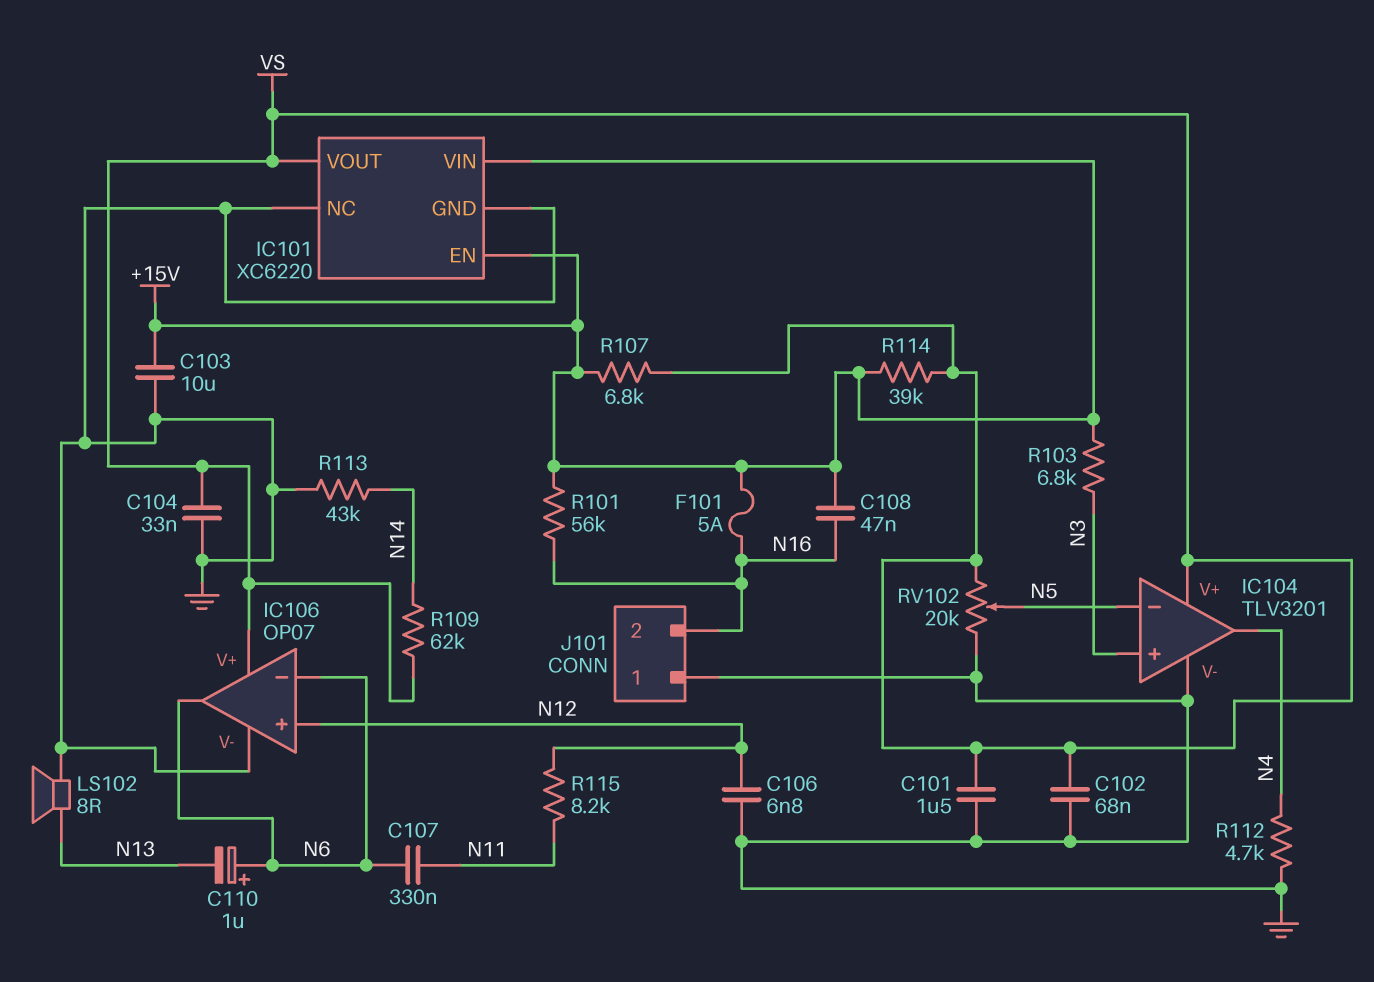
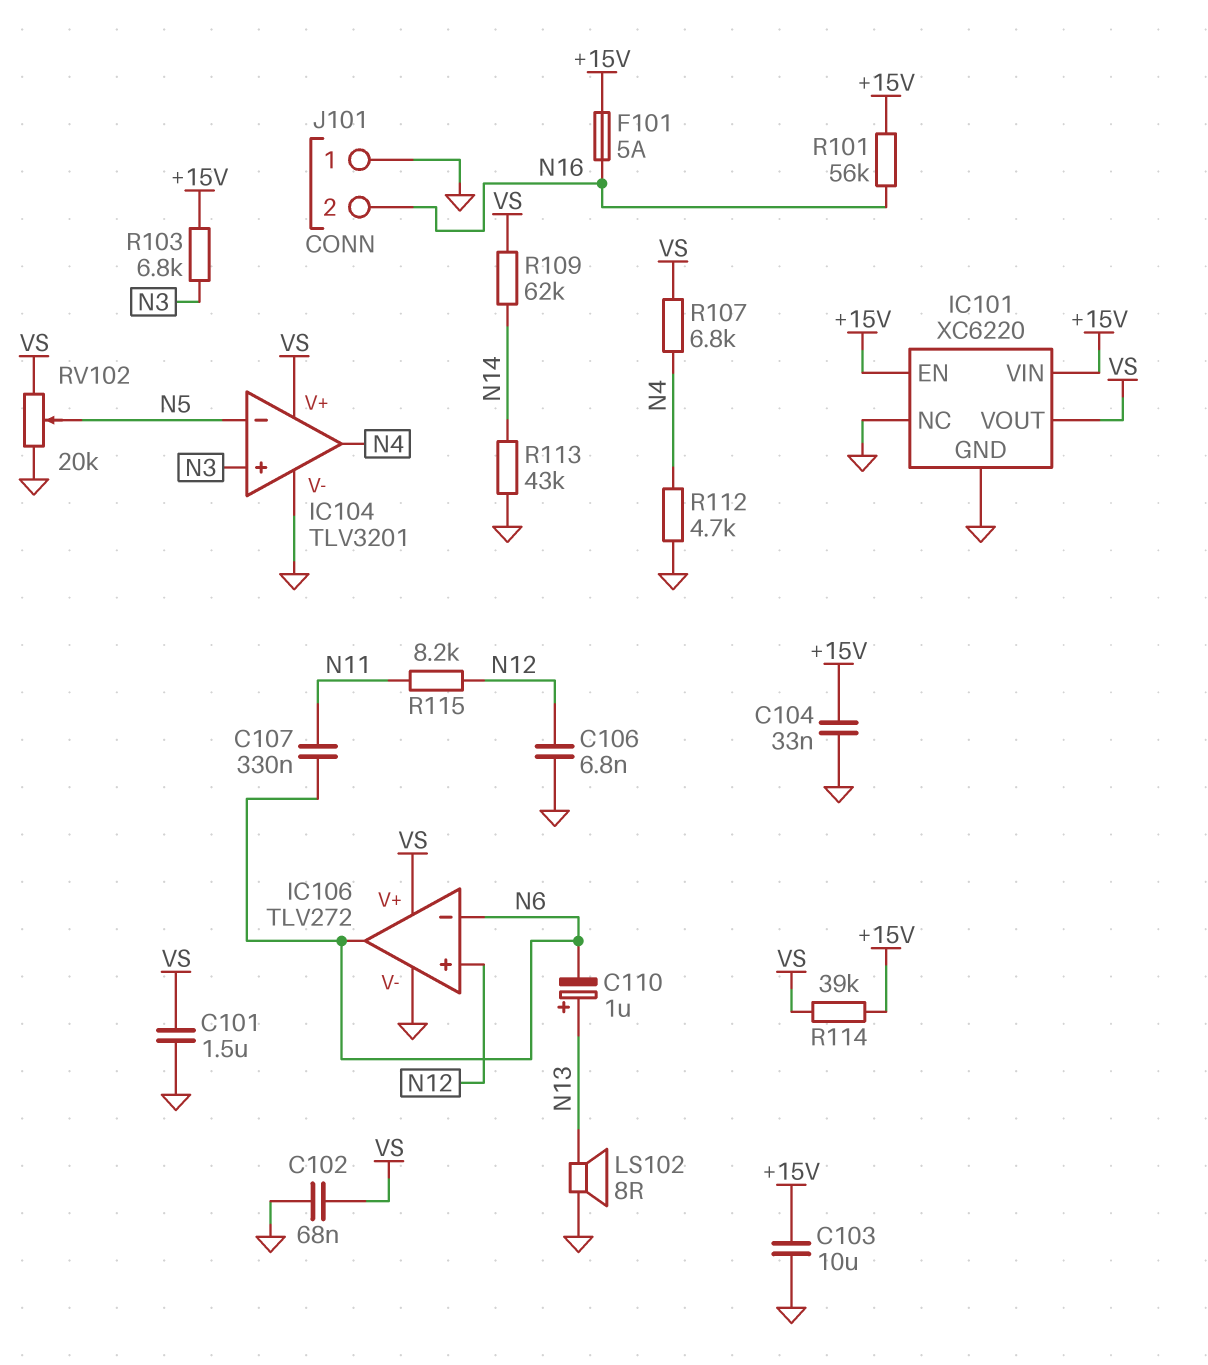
C104: 33nF (GND, VS) -> 33nF (+15V, GND)
C108: 47nF (+15V, N16) -> none
C110: 1uF (plus N6, minus N13) -> 1uF (plus N13, minus N6)
IC106: OP07 -> TLV272
R107: 6.8k (+15V, VS) -> 6.8k (N4, VS)

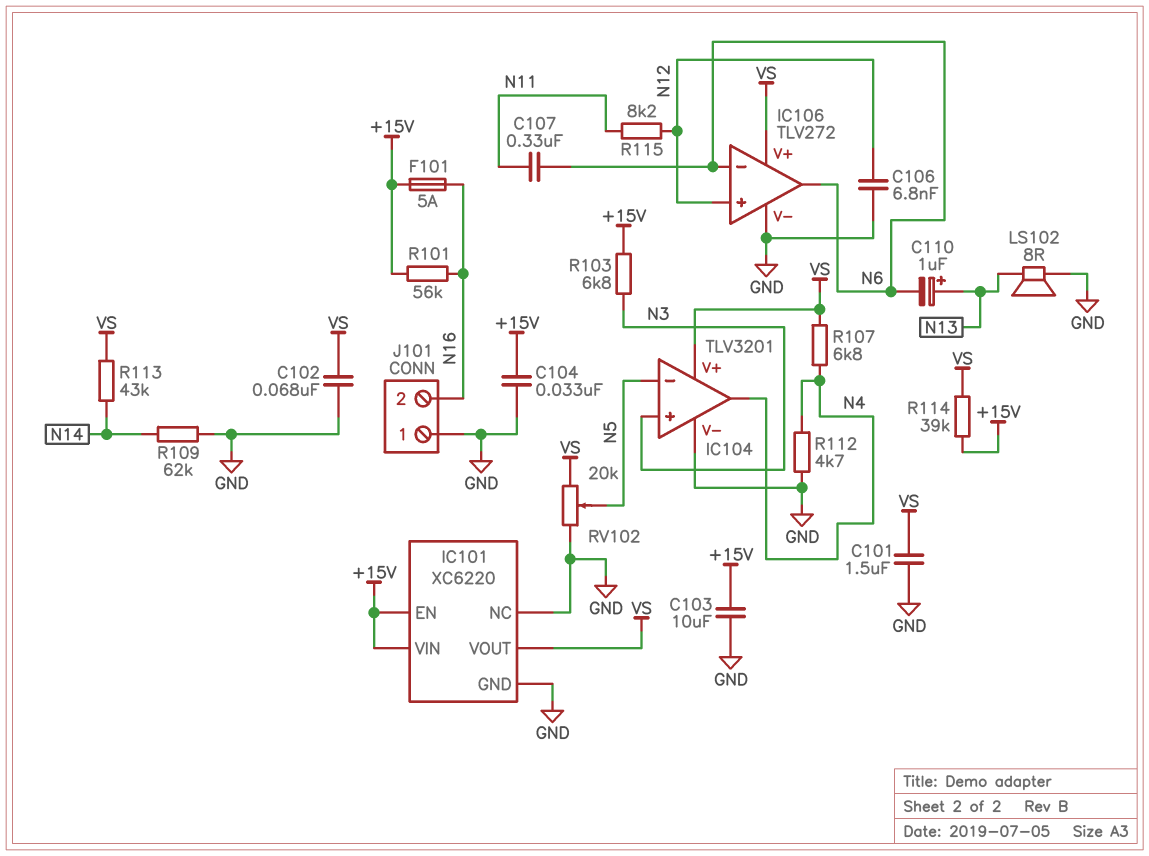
R109: 62k (N14, VS) -> 62k (GND, N14)
R113: 43k (GND, N14) -> 43k (N14, VS)

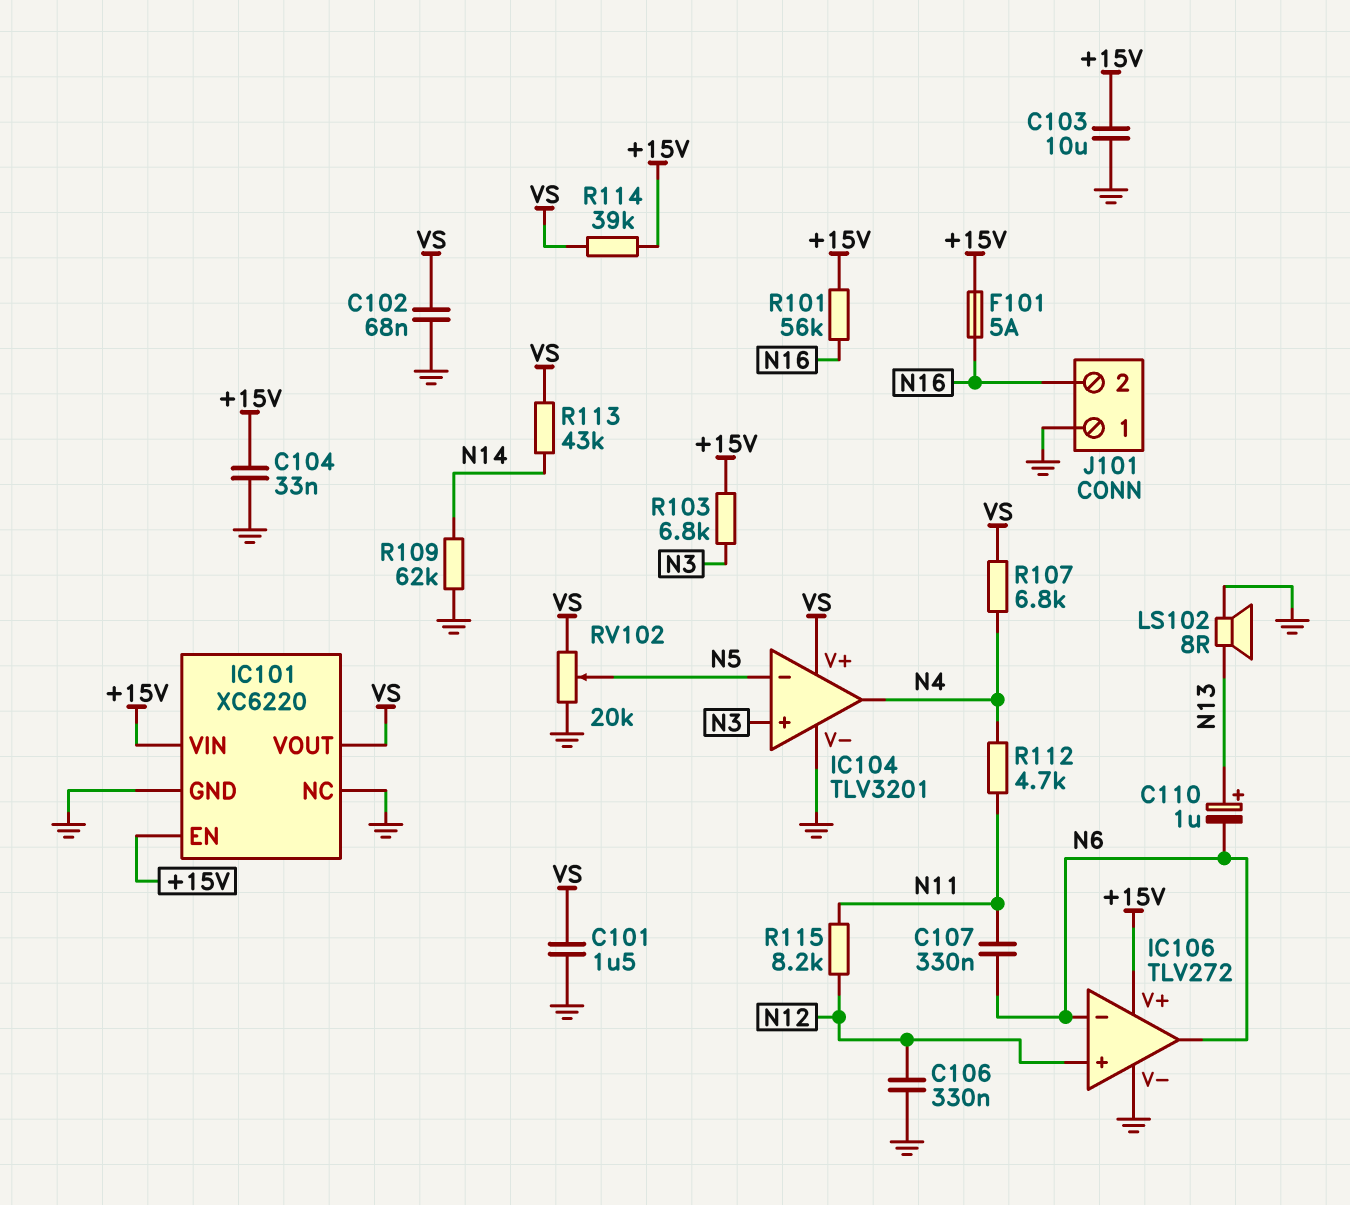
C106: 6.8nF (GND, N12) -> 330nF (GND, N12)
IC106 pin V+: VS -> +15V
R112: 4.7k (GND, N4) -> 4.7k (N4, N11)

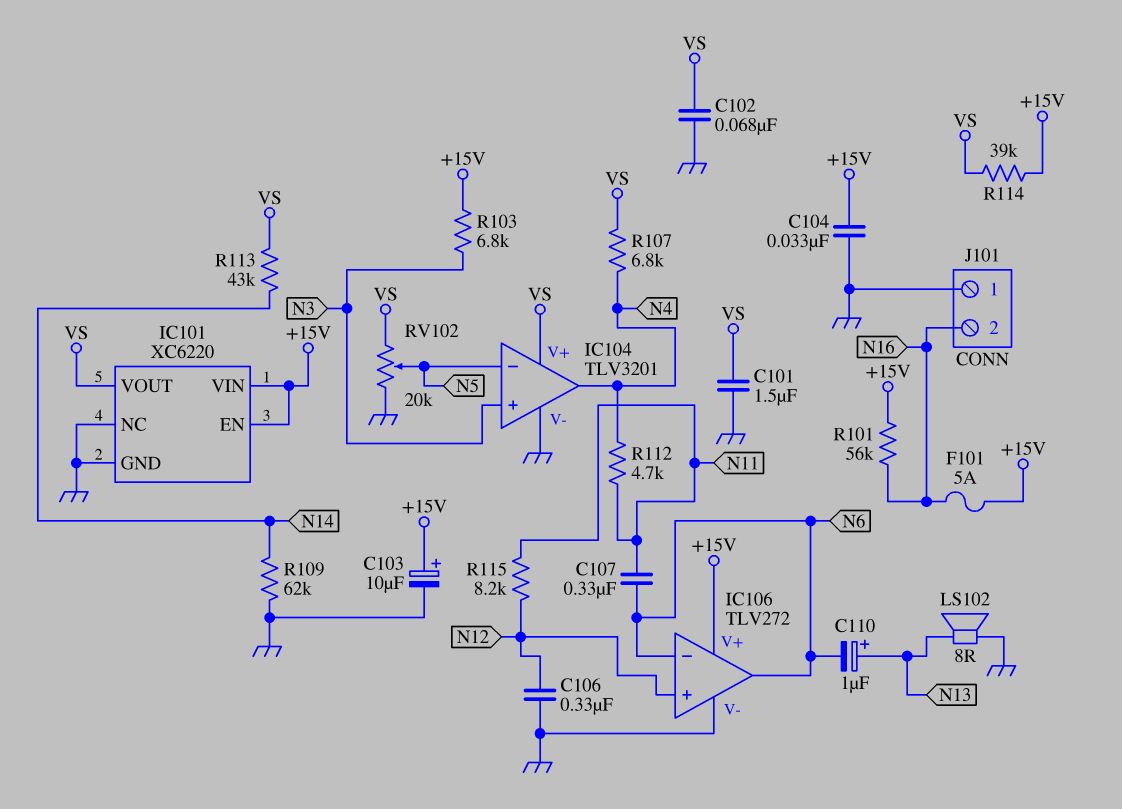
C103: 10uF (+15V, GND) -> 10uF (plus +15V, minus GND)

